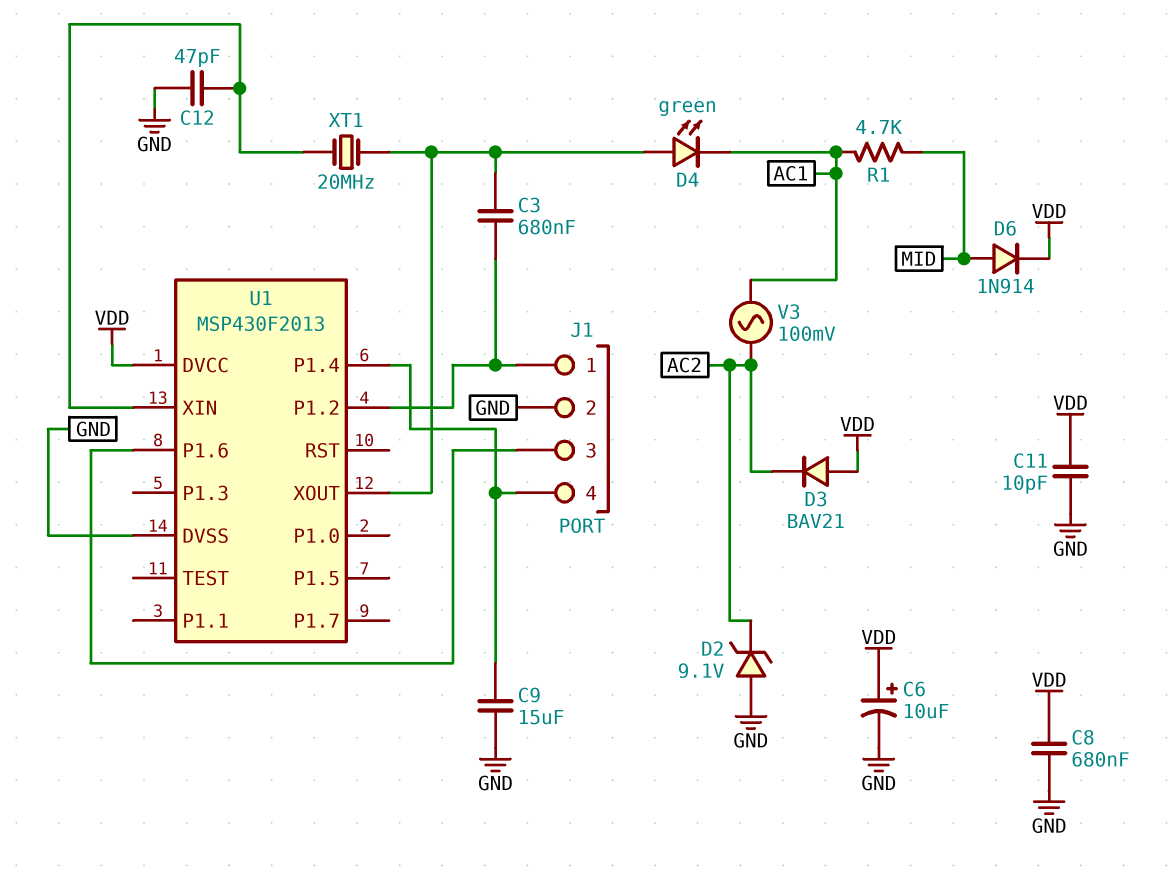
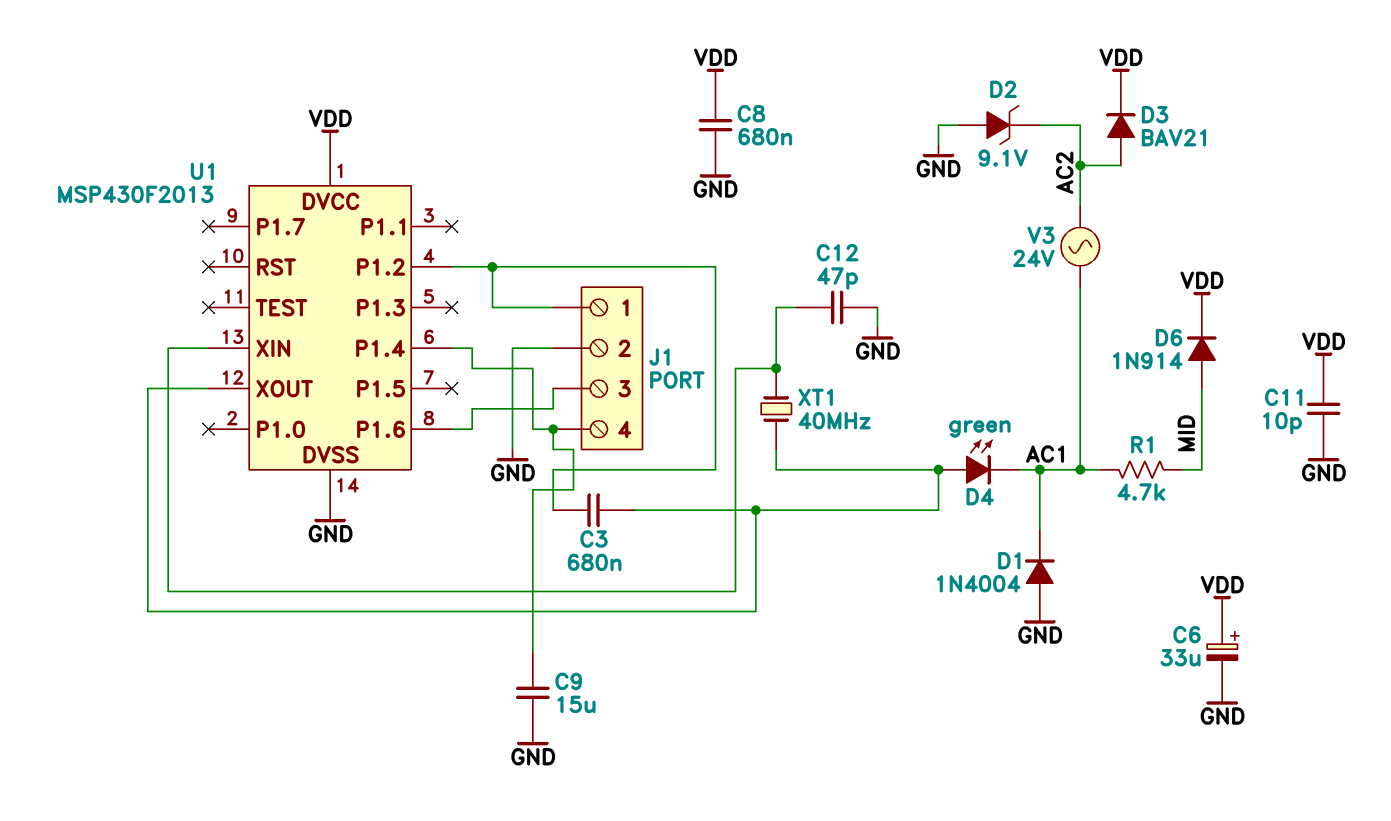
C6: 10uF (plus VDD, minus GND) -> 33uF (plus VDD, minus GND)
D1: none -> diode 1N4004 (A GND, K AC1)
D3: diode BAV21 (A VDD, K AC2) -> diode BAV21 (A AC2, K VDD)
V3: AC 100mV (AC1, AC2) -> AC 24V (AC1, AC2)
XT1: 20MHz (U1/XIN, U1/XOUT) -> 40MHz (U1/XIN, U1/XOUT)

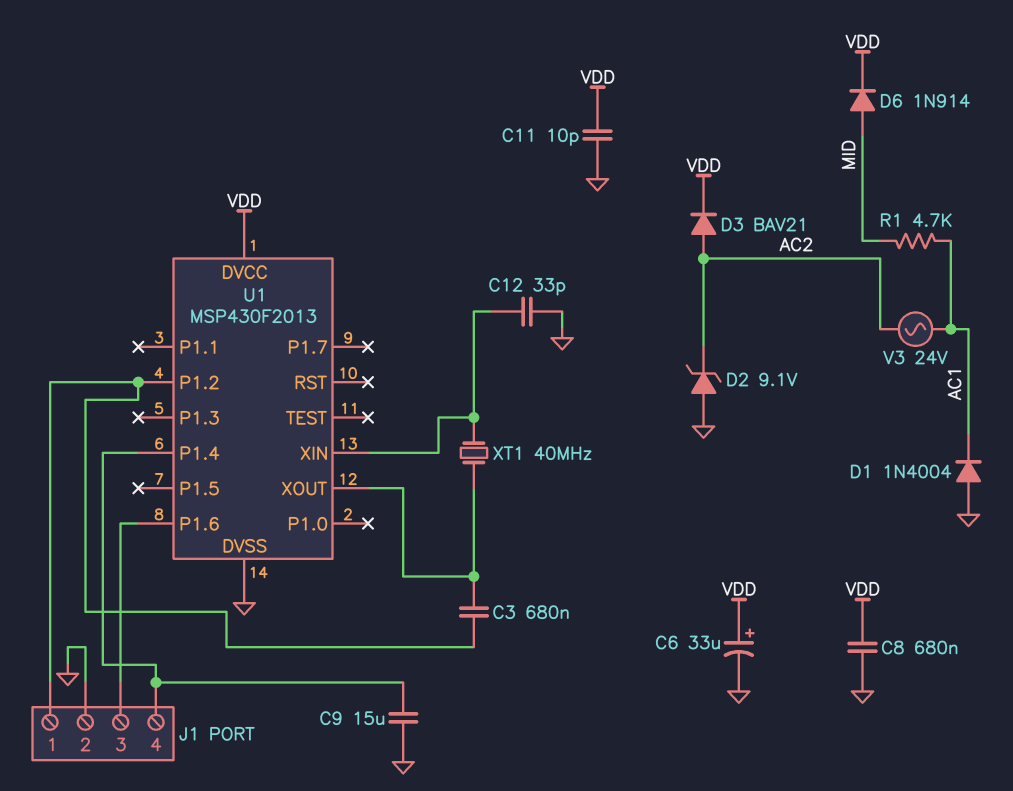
C12: 47pF (GND, U1/XIN) -> 33pF (GND, U1/XIN)
D4: LED green (A U1/XOUT, K AC1) -> none

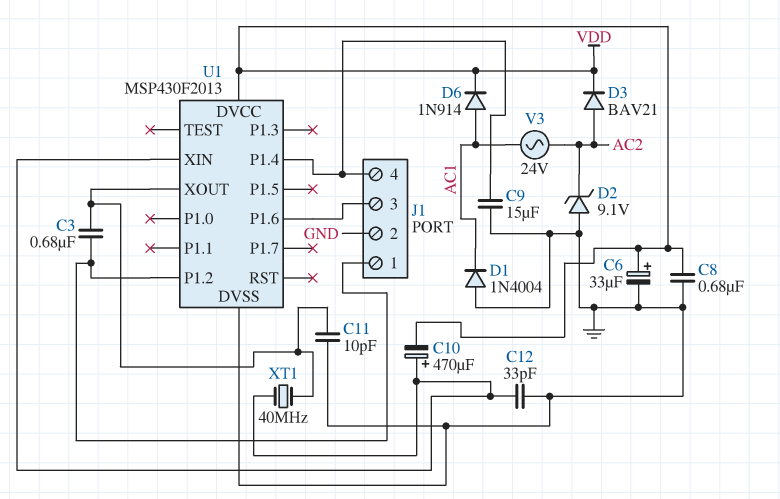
C10: none -> 470uF (plus U1/XIN, minus VDD)
C11: 10pF (GND, VDD) -> 10pF (GND, U1/XOUT)
D6: diode 1N914 (A MID, K VDD) -> diode 1N914 (A AC1, K VDD)
R1: 4.7k (AC1, MID) -> none

